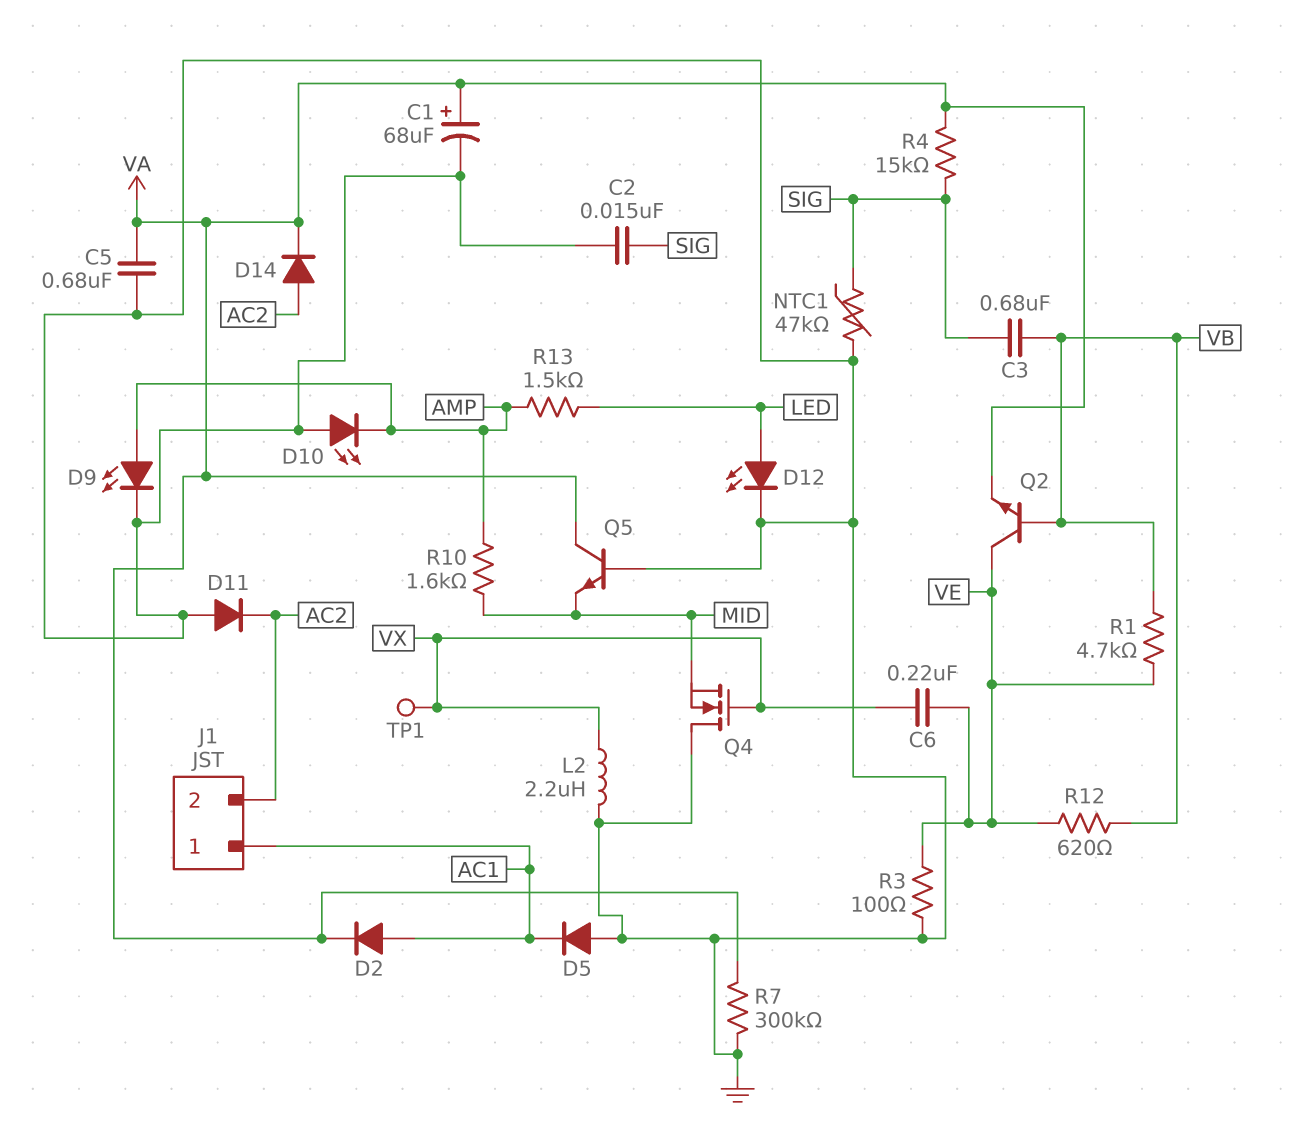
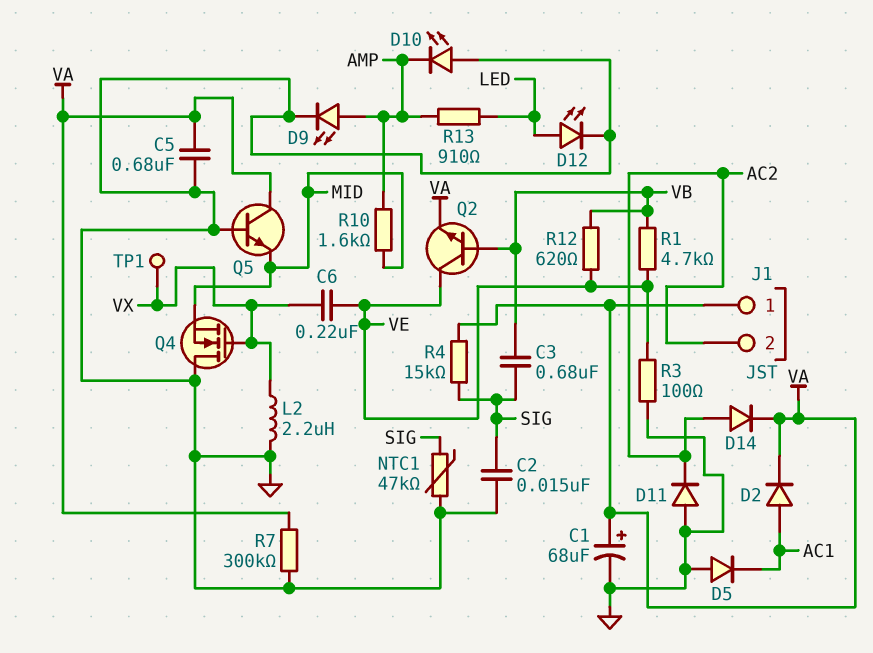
J1 pin 1: AC1 -> VA
R13: 1.5k (AMP, LED) -> 910 (AMP, LED)

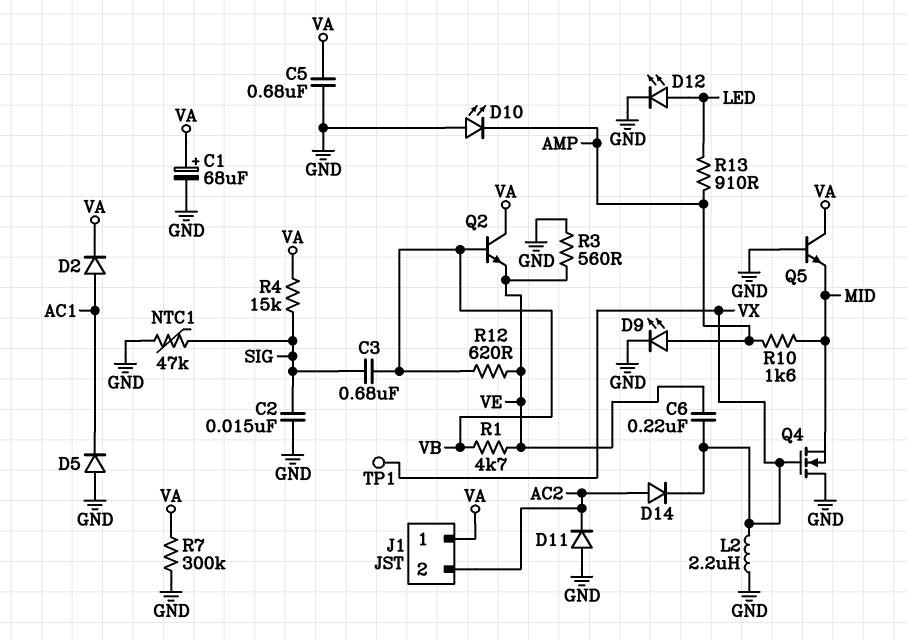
D14: diode (A AC2, K VA) -> diode (A AC2, K VX)
Q2: NPN (B VB, C VE, E VA) -> NPN (B VB, C VA, E VE)
R3: 100 (GND, VE) -> 560 (GND, VE)

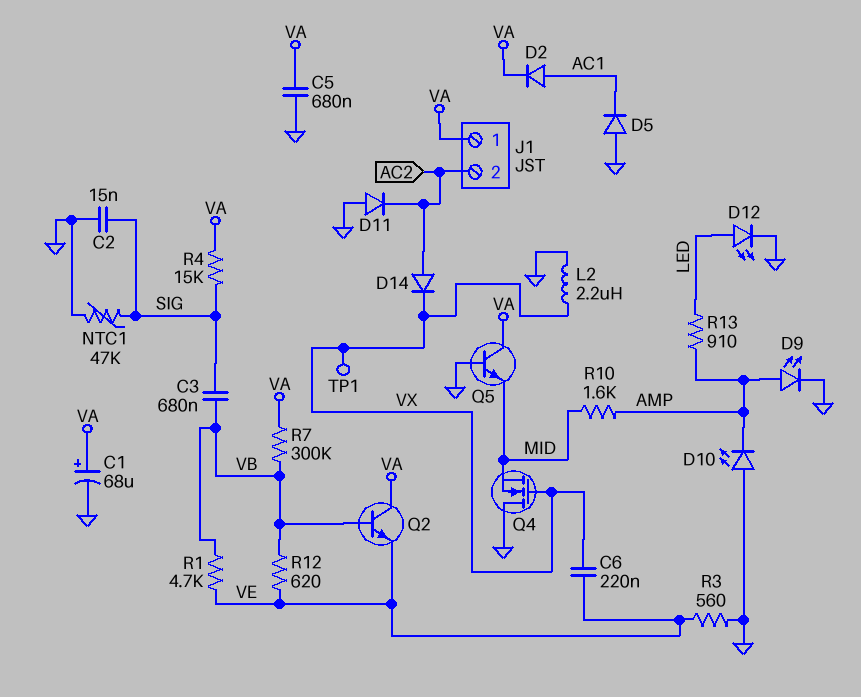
R7: 300k (GND, VA) -> 300k (VA, VB)

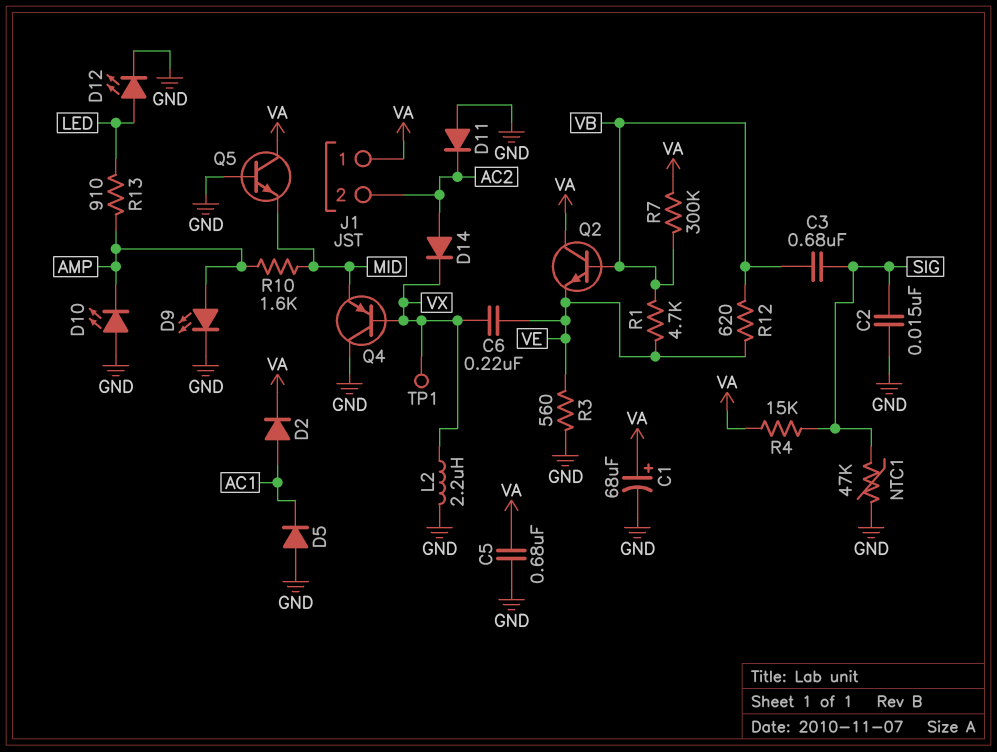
Q4: NMOS (G VX, D GND, S MID) -> PNP (B VX, C GND, E MID)

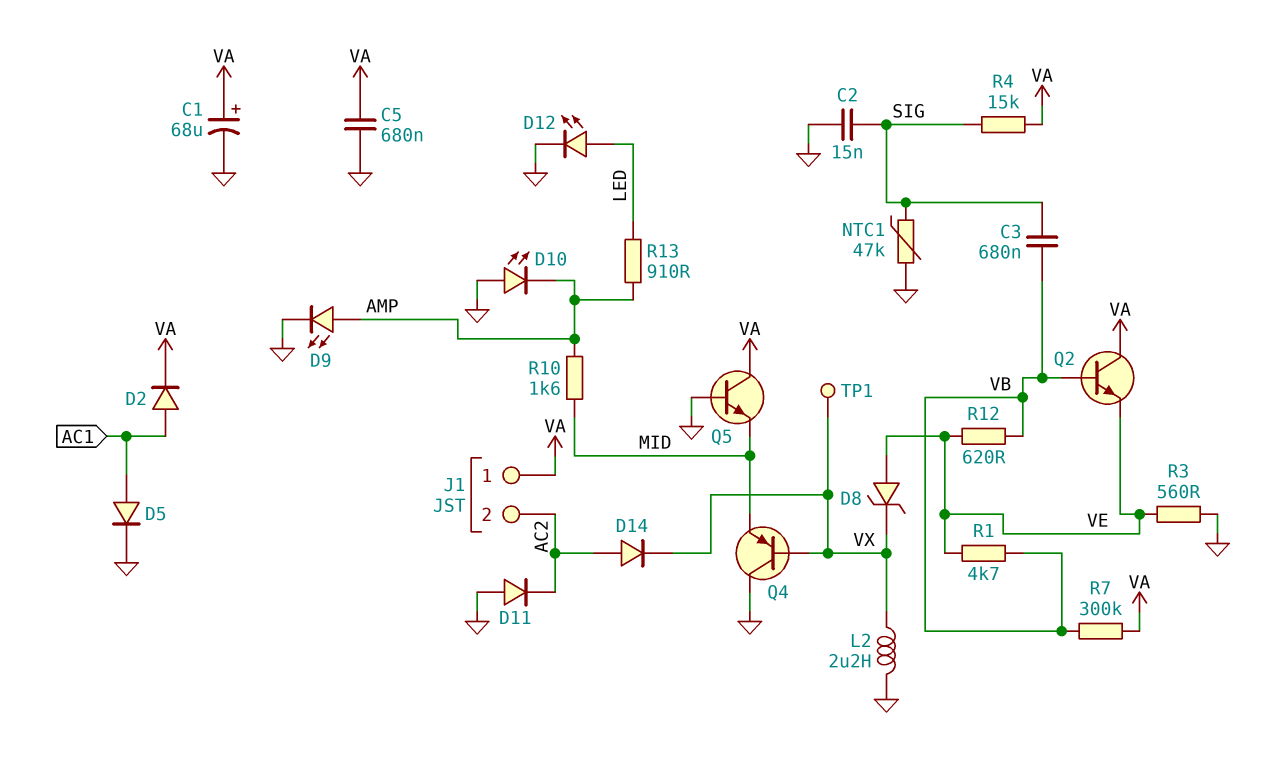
C6: 220nF (VE, VX) -> none
D5: diode (A GND, K AC1) -> diode (A AC1, K GND)
D8: none -> zener (A VE, K VX)

